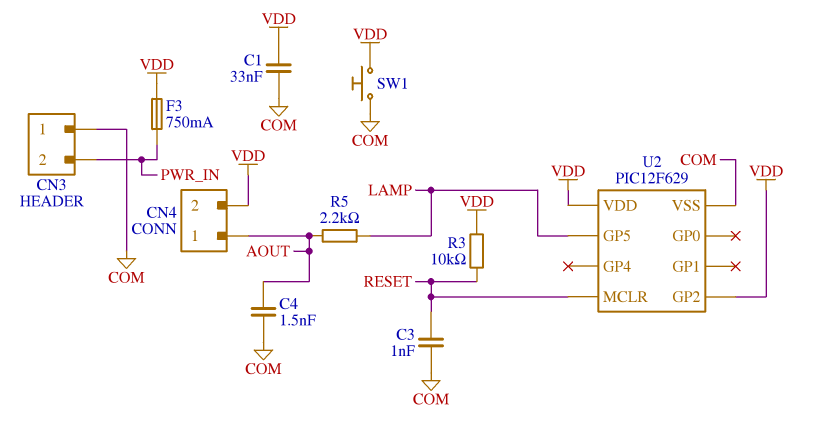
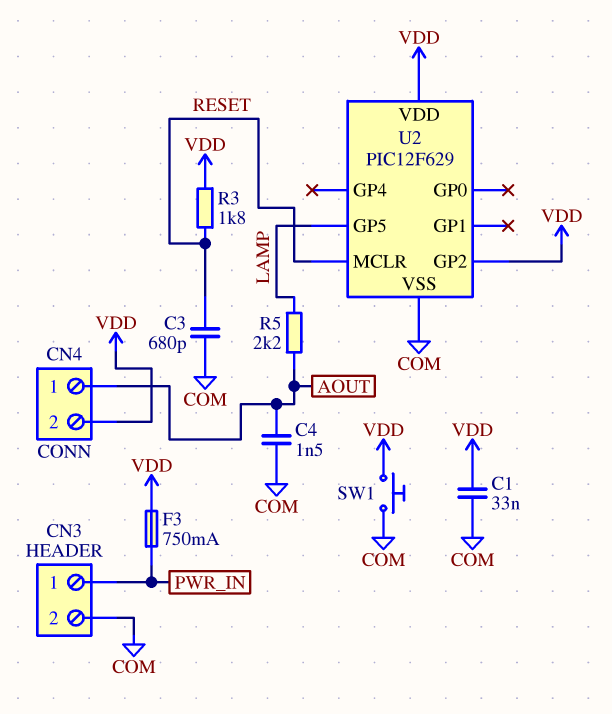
C3: 1nF (COM, RESET) -> 680pF (COM, RESET)
CN3 pin 1: COM -> PWR_IN
CN3 pin 2: PWR_IN -> COM
R3: 10k (RESET, VDD) -> 1.8k (RESET, VDD)

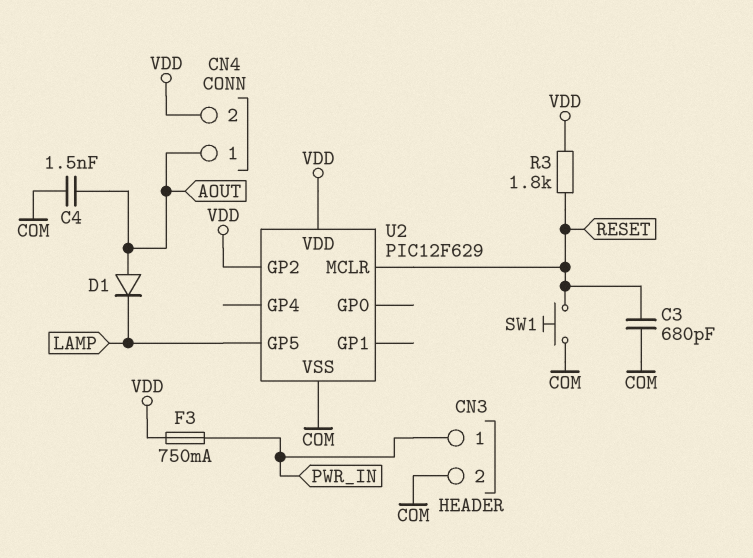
C1: 33nF (COM, VDD) -> none
D1: none -> diode (A AOUT, K LAMP)
R5: 2.2k (AOUT, LAMP) -> none
SW1: button (COM, VDD) -> button (COM, RESET)

